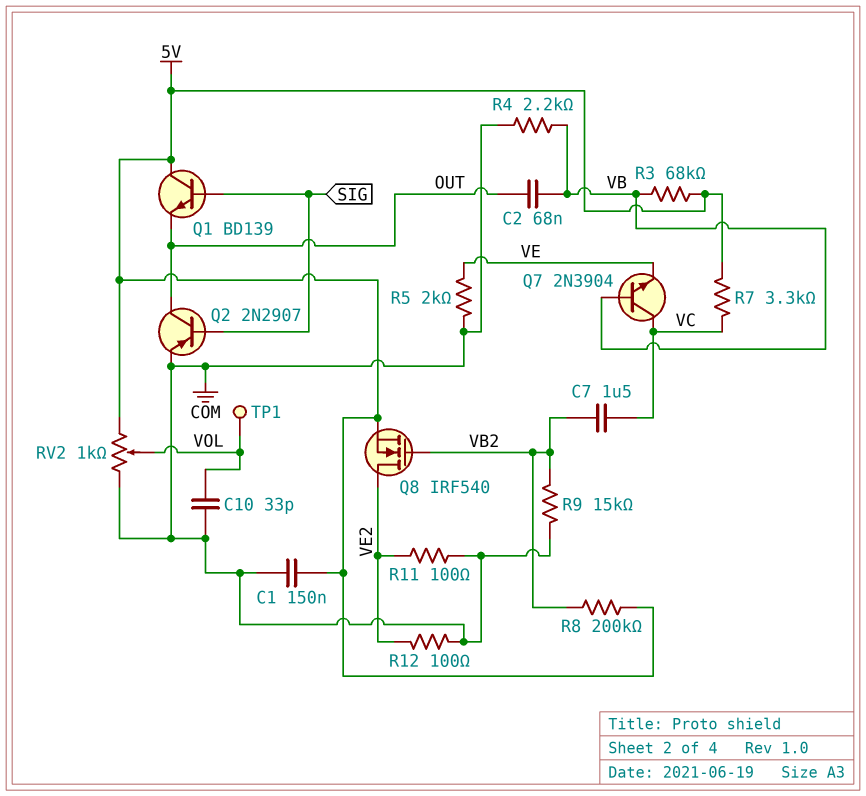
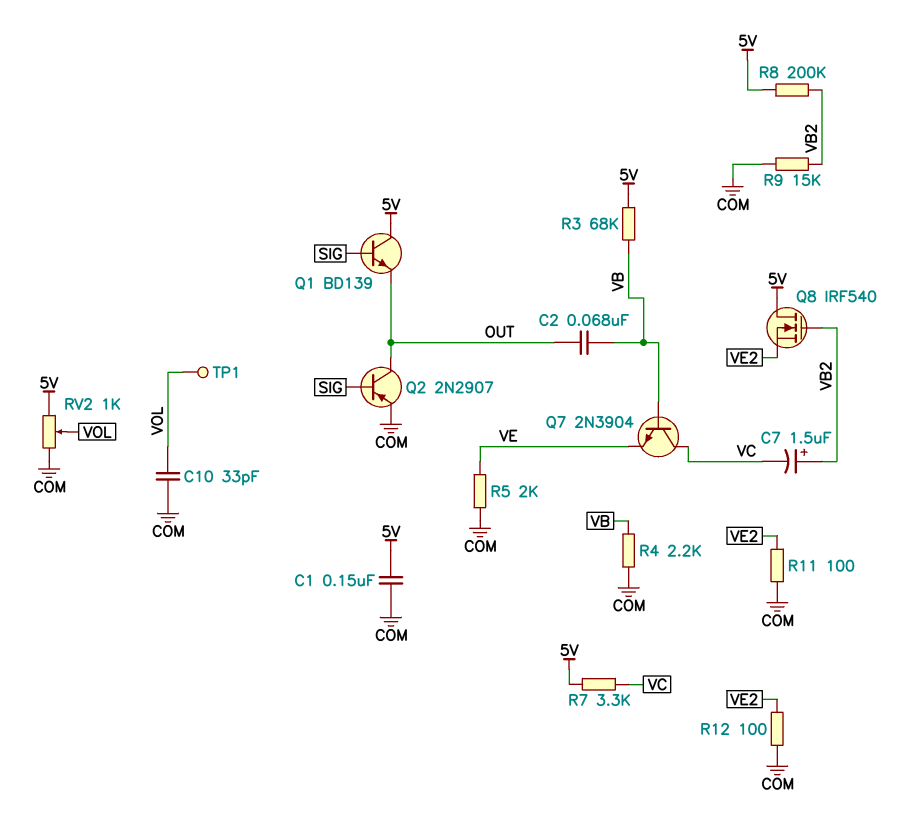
C7: 1.5uF (VB2, VC) -> 1.5uF (plus VB2, minus VC)
Q8: NMOS IRF540 (G VB2, D VE2, S 5V) -> NMOS IRF540 (G VB2, D 5V, S VE2)

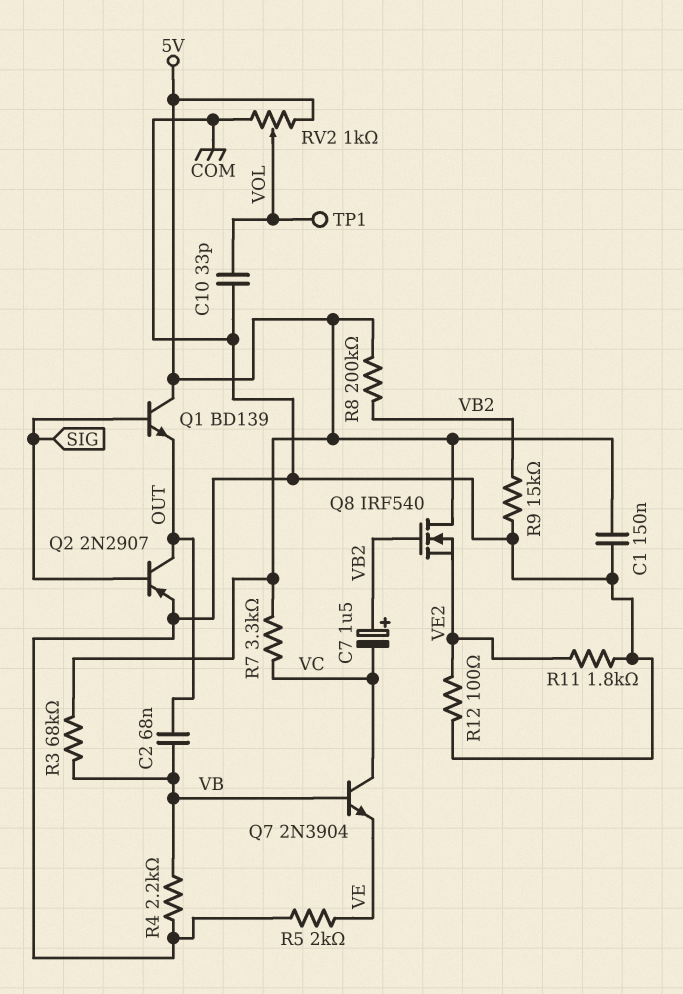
R11: 100 (COM, VE2) -> 1.8k (COM, VE2)

